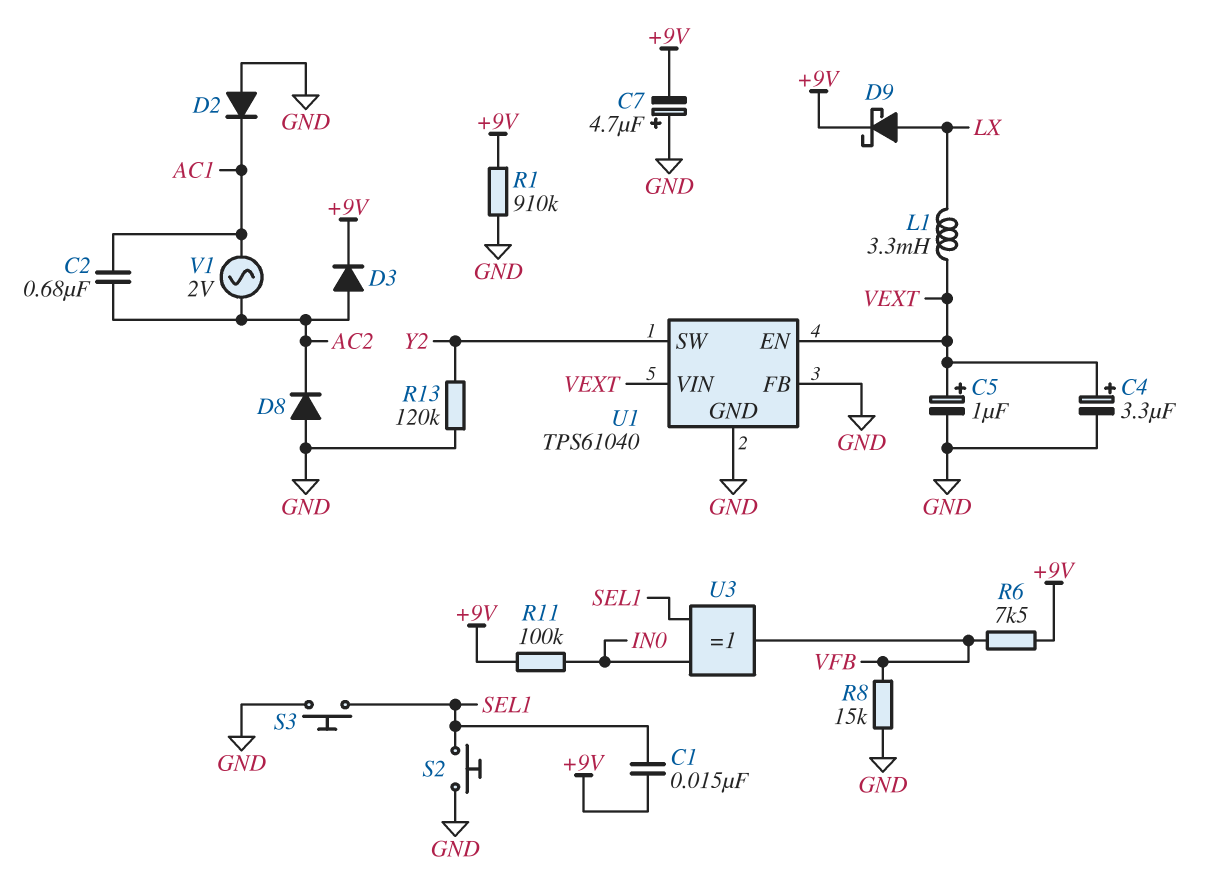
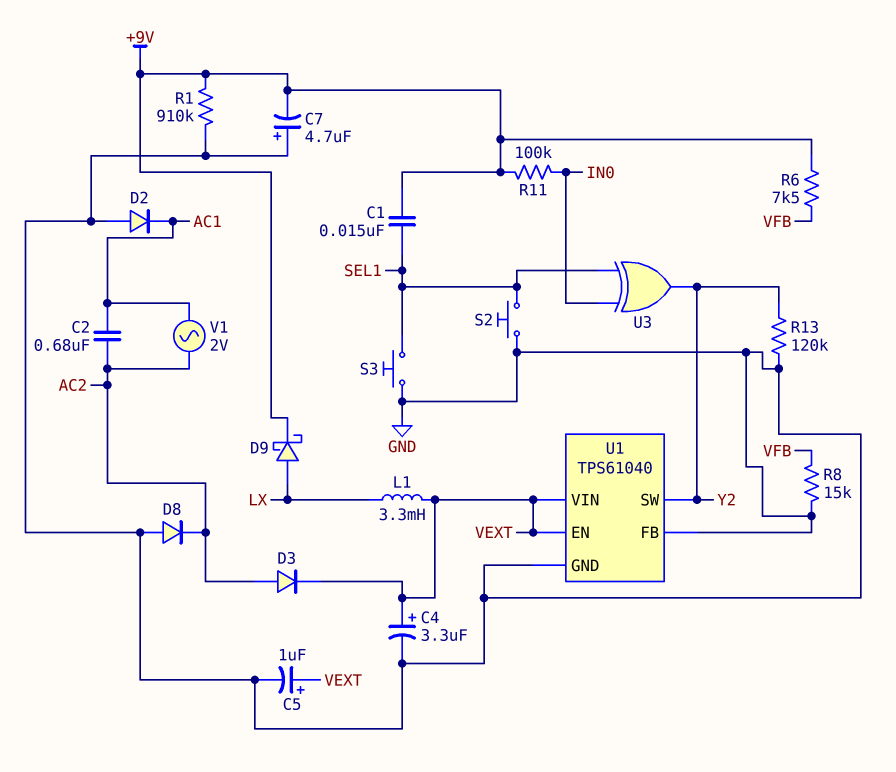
D3: diode (A AC2, K +9V) -> diode (A AC2, K VEXT)
U3: XOR (in IN0, in SEL1, out VFB) -> XOR (in IN0, in SEL1, out Y2)

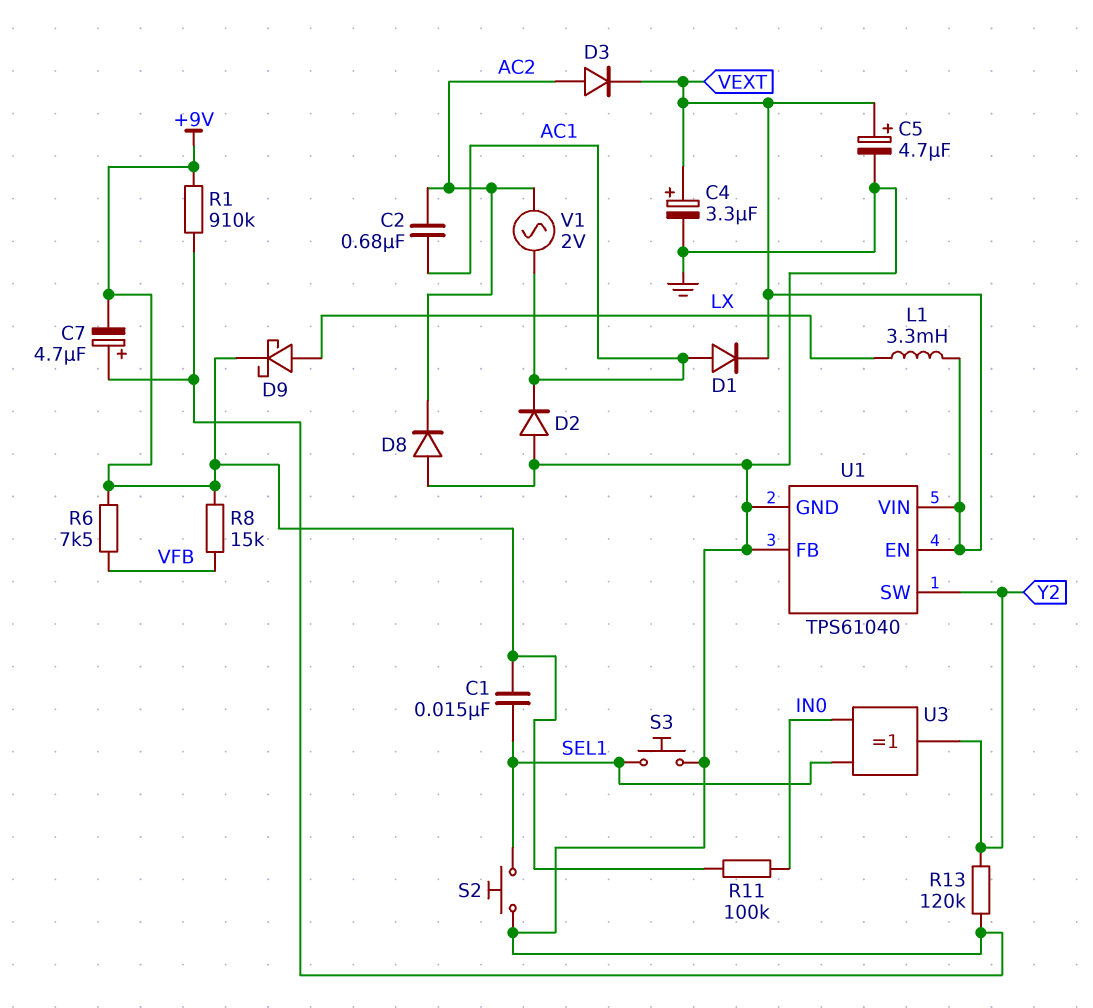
C5: 1uF (plus VEXT, minus GND) -> 4.7uF (plus VEXT, minus GND)
D1: none -> diode (A AC1, K VEXT)
R8: 15k (GND, VFB) -> 15k (+9V, VFB)

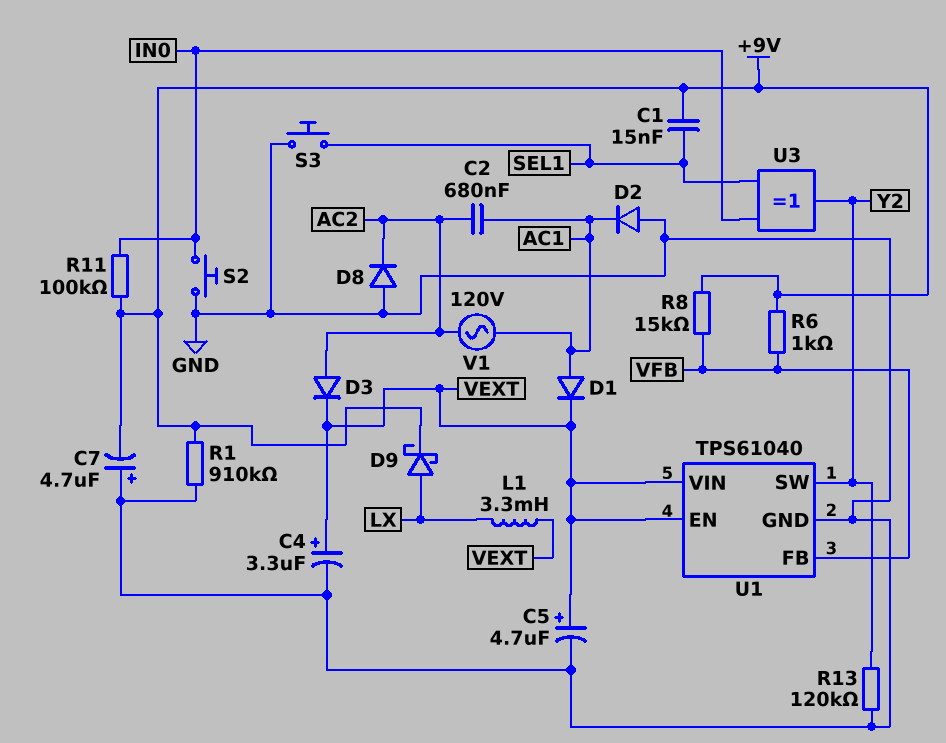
R6: 7.5k (+9V, VFB) -> 1k (+9V, VFB)
S2: button (GND, SEL1) -> button (GND, IN0)
U1 pin FB: GND -> VFB
V1: AC 2V (AC1, AC2) -> AC 120V (AC1, AC2)

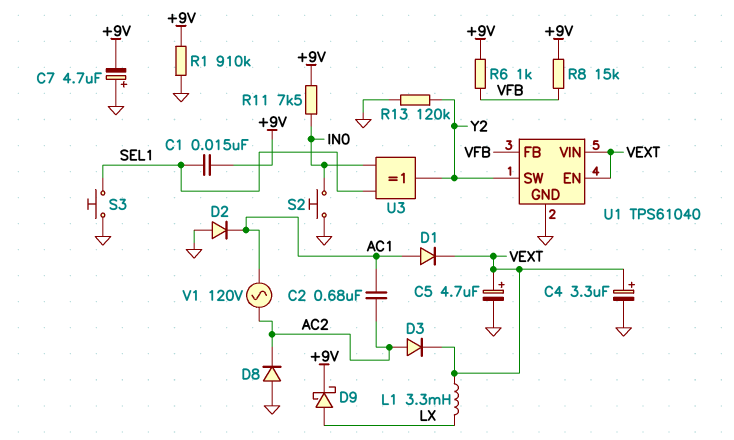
R11: 100k (+9V, IN0) -> 7.5k (+9V, IN0)

